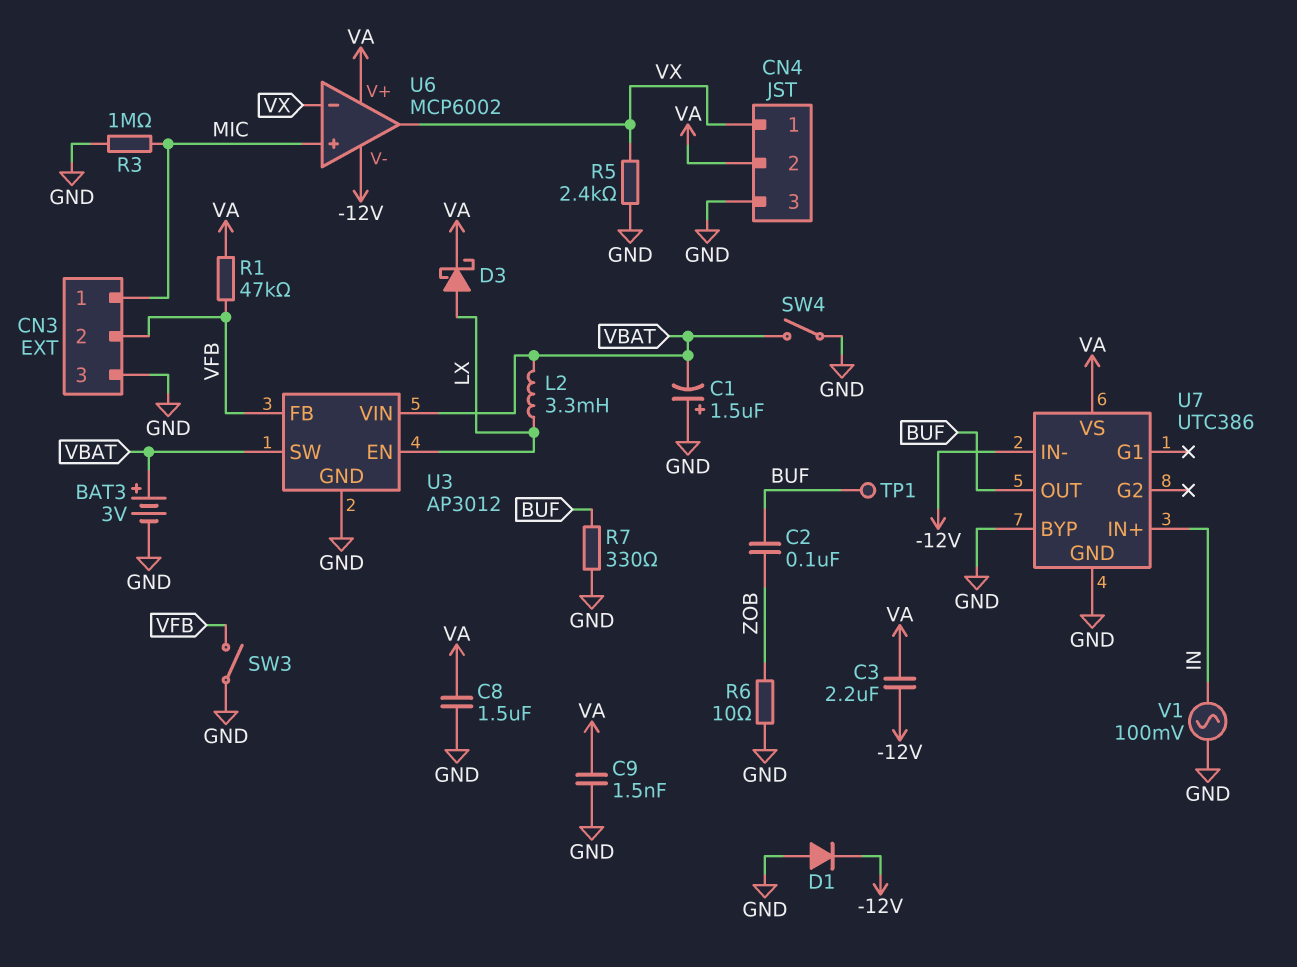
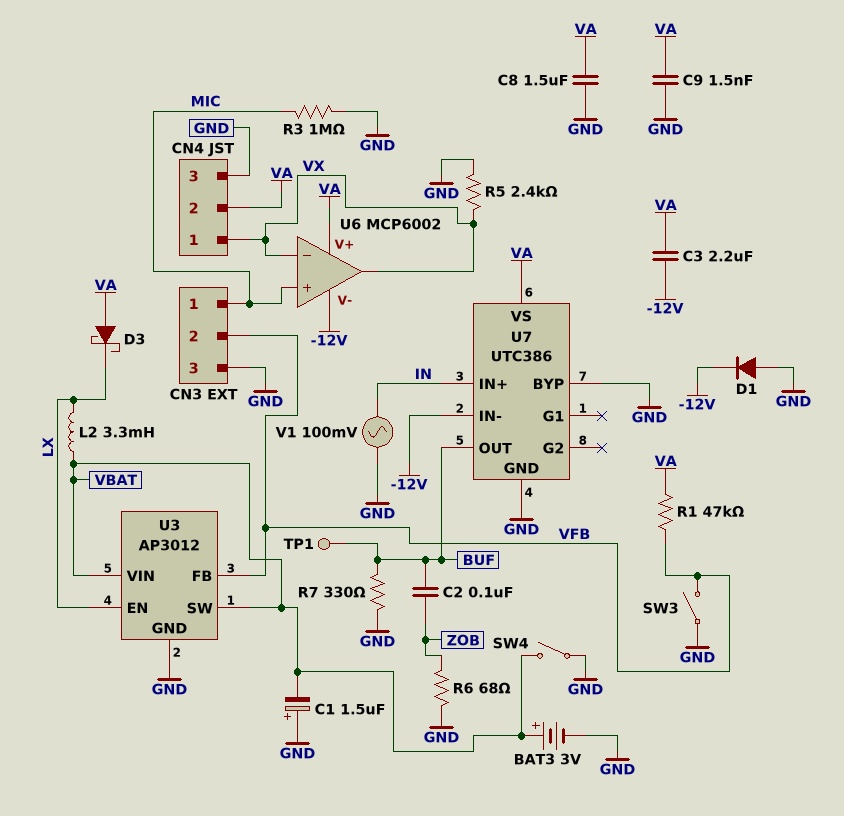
D3: schottky (A LX, K VA) -> schottky (A VA, K LX)
R6: 10 (GND, ZOB) -> 68 (GND, ZOB)

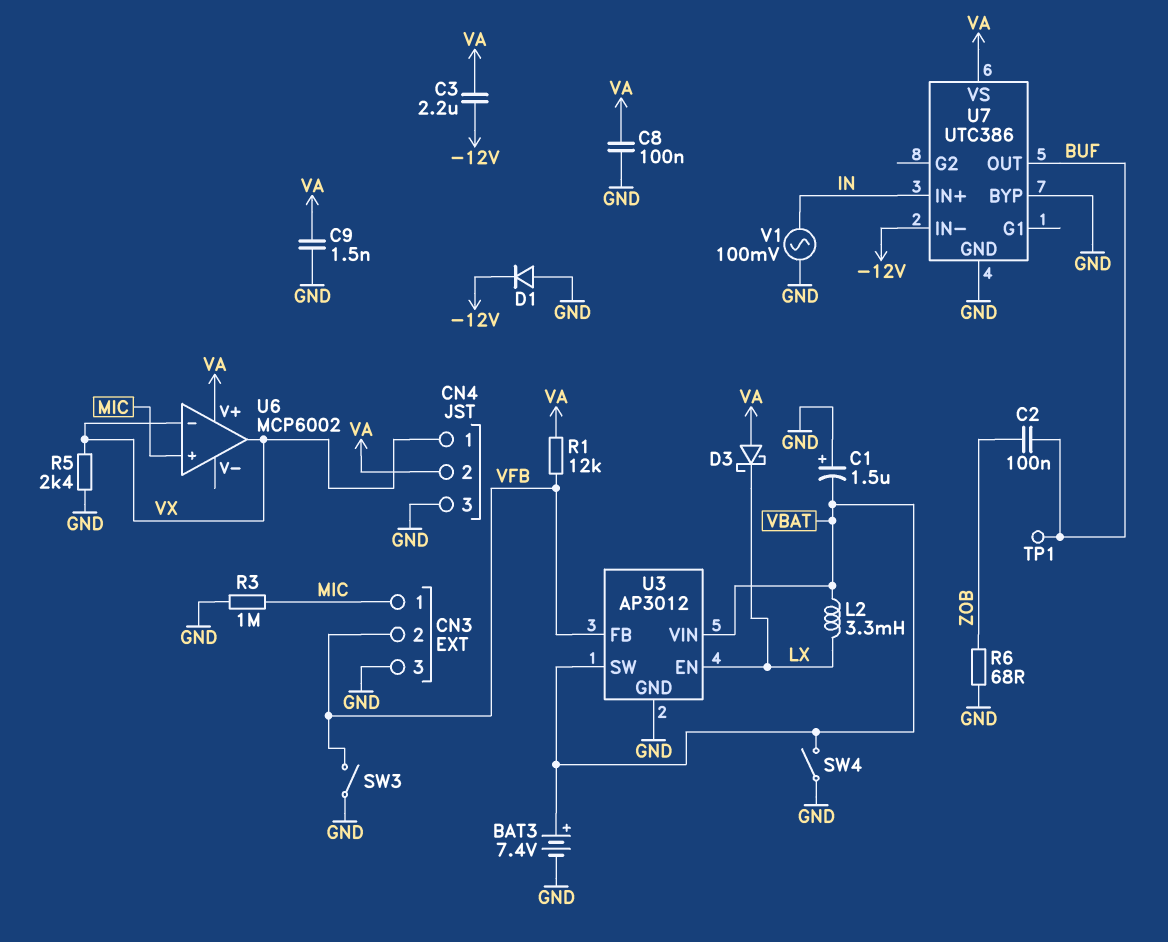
BAT3: 3V (plus VBAT, minus GND) -> 7.4V (plus VBAT, minus GND)
C8: 1.5uF (GND, VA) -> 100nF (GND, VA)
R1: 47k (VA, VFB) -> 12k (VA, VFB)
R7: 330 (BUF, GND) -> none
U6 pin V-: -12V -> none

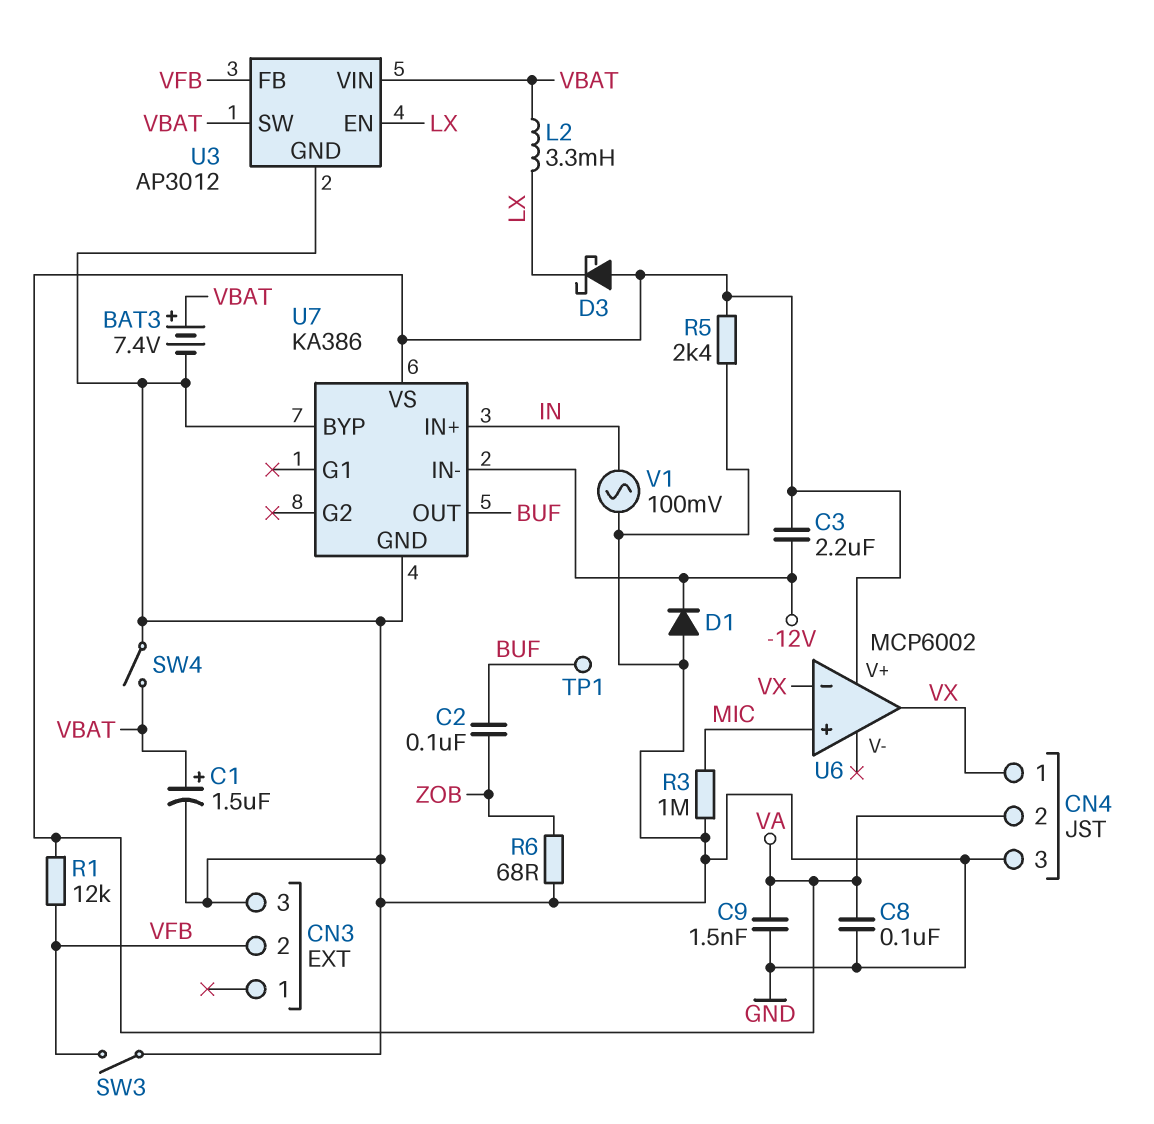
C1: 1.5uF (plus GND, minus VBAT) -> 1.5uF (plus VBAT, minus GND)
CN3 pin 1: MIC -> none
R5: 2.4k (GND, VX) -> 2.4k (GND, VA)
U7: UTC386 -> KA386

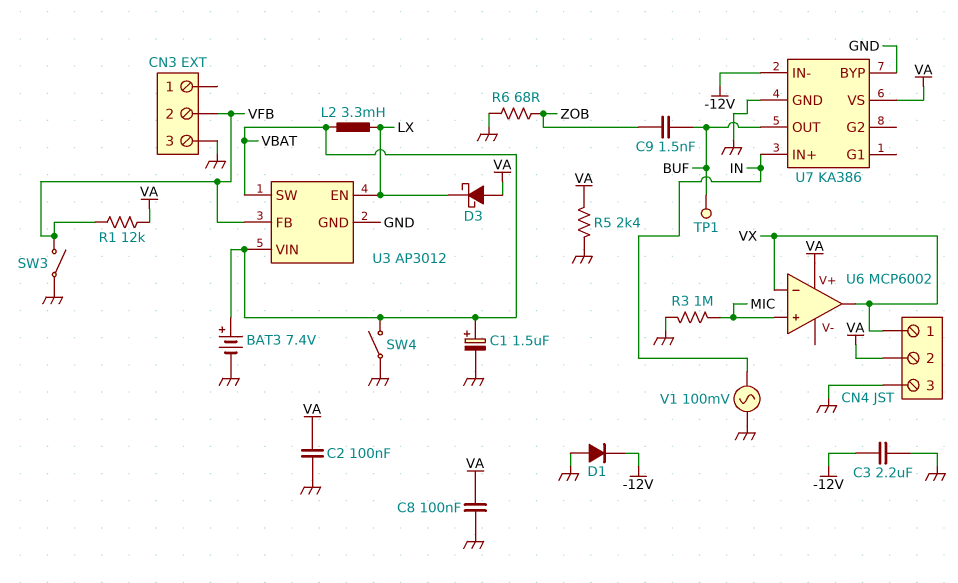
C2: 100nF (BUF, ZOB) -> 100nF (GND, VA)
C3: 2.2uF (-12V, VA) -> 2.2uF (-12V, GND)
C9: 1.5nF (GND, VA) -> 1.5nF (BUF, ZOB)

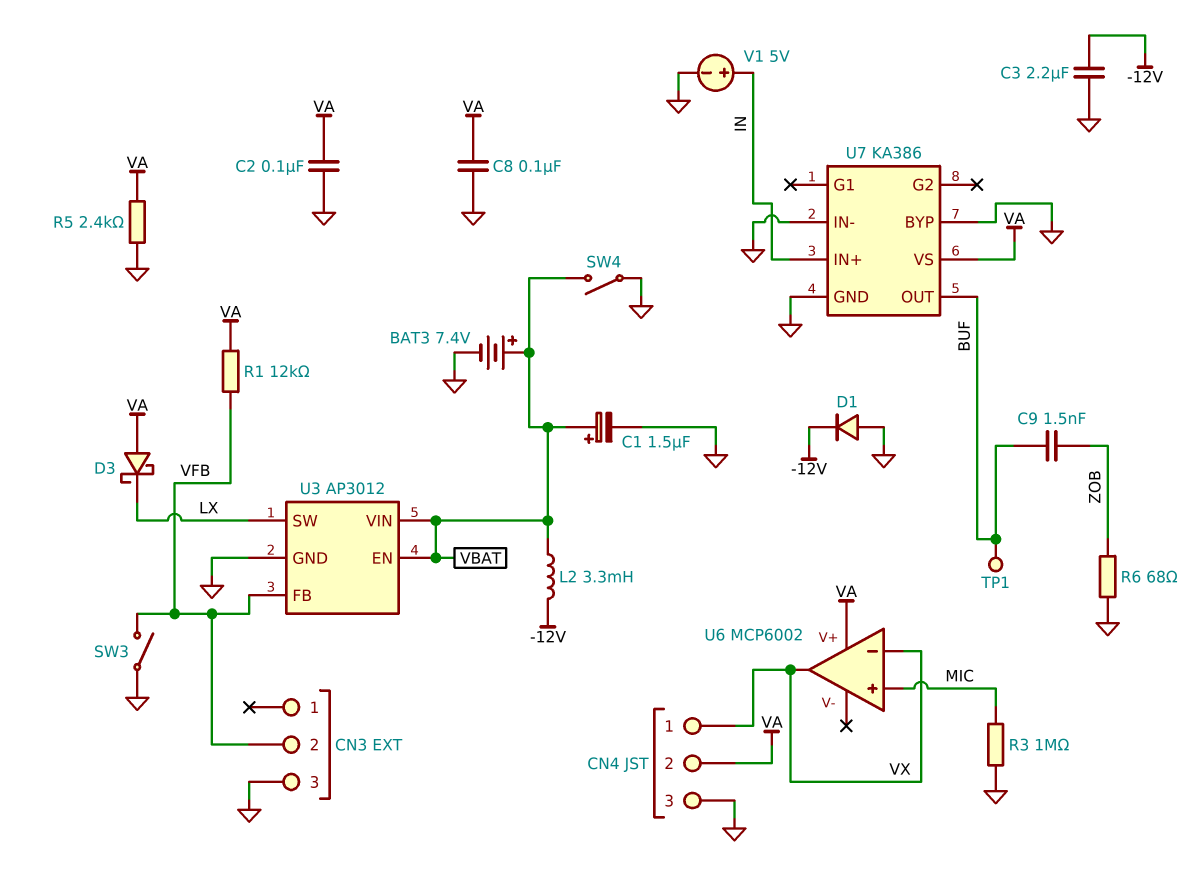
L2: 3.3mH (LX, VBAT) -> 3.3mH (-12V, VBAT)
U3 pin EN: LX -> VBAT
U3 pin SW: VBAT -> LX
U7 pin IN-: -12V -> GND
V1: AC 100mV (GND, IN) -> 5V (plus IN, minus GND)

